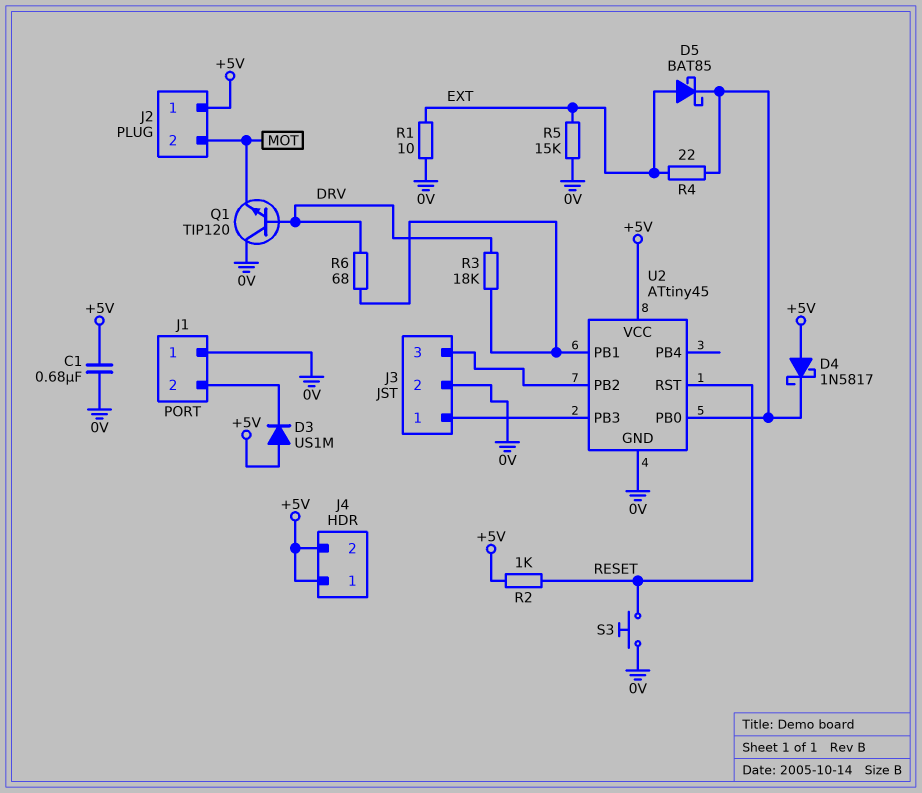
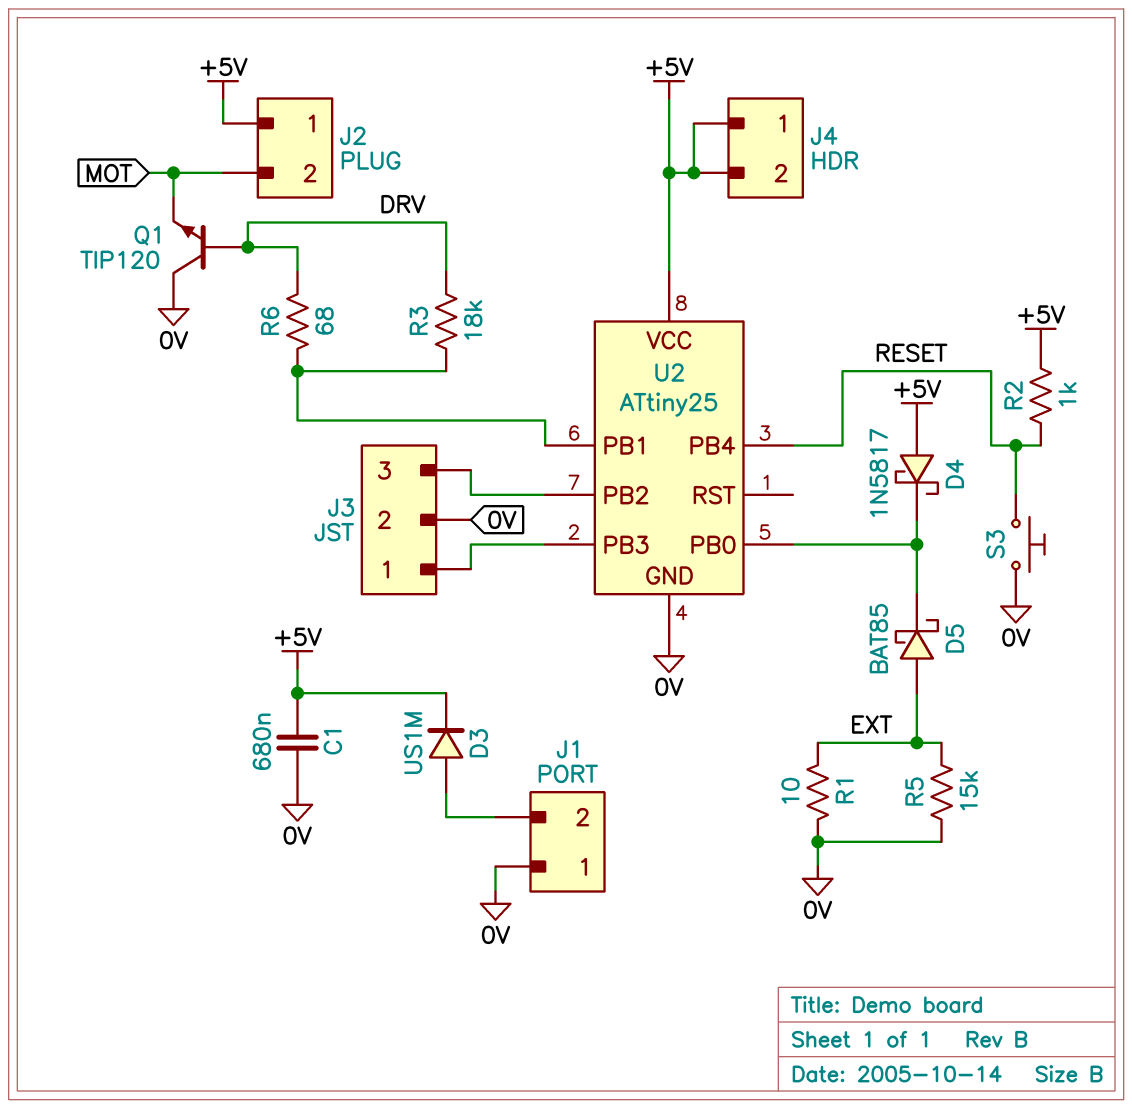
D3: diode US1M (A +5V, K J1/2) -> diode US1M (A J1/2, K +5V)
R4: 22 (EXT, U2/PB0) -> none
U2: ATtiny45 -> ATtiny25
U2 pin PB4: none -> RESET
U2 pin RST: RESET -> none

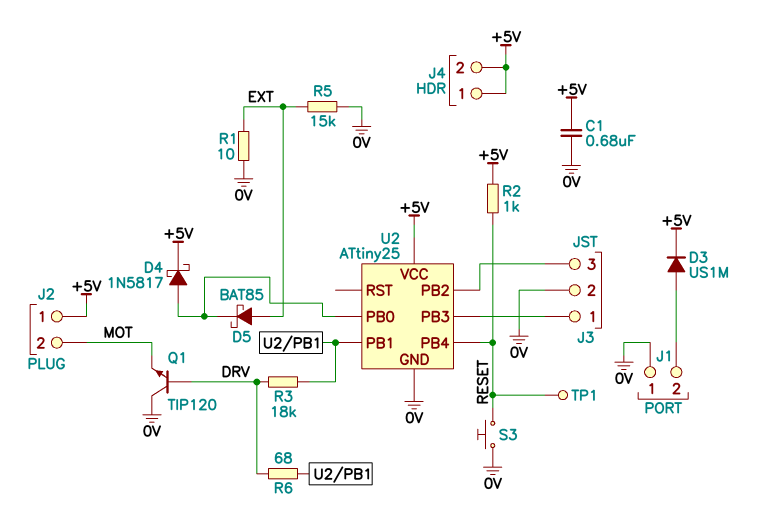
D4: schottky 1N5817 (A +5V, K U2/PB0) -> schottky 1N5817 (A U2/PB0, K +5V)
TP1: none -> test point (RESET)

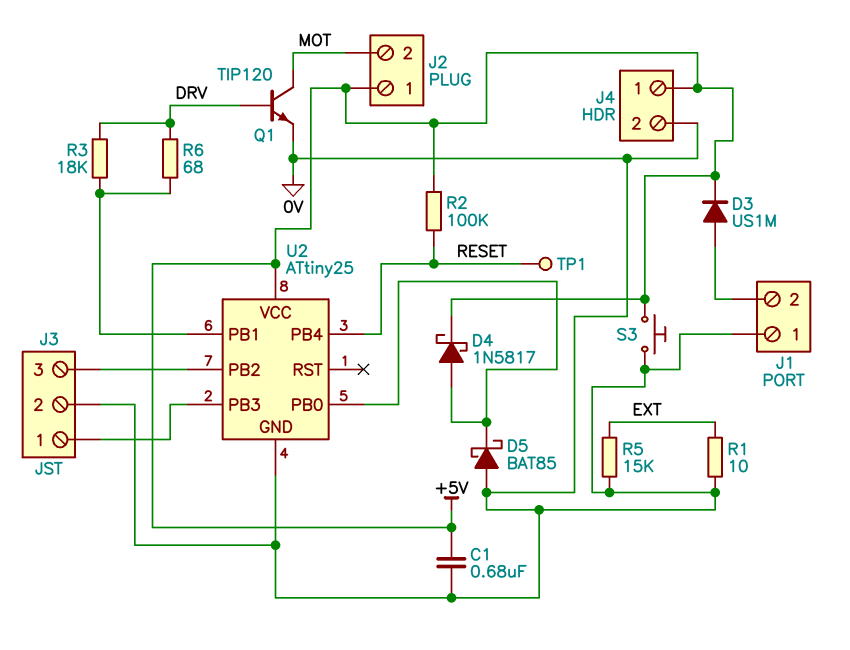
D5: schottky BAT85 (A EXT, K U2/PB0) -> schottky BAT85 (A 0V, K U2/PB0)
J4 pin 2: +5V -> 0V
Q1: NPN TIP120 (B DRV, C 0V, E MOT) -> NPN TIP120 (B DRV, C MOT, E 0V)
R2: 1k (+5V, RESET) -> 100k (+5V, RESET)
S3: button (0V, RESET) -> button (+5V, 0V)

